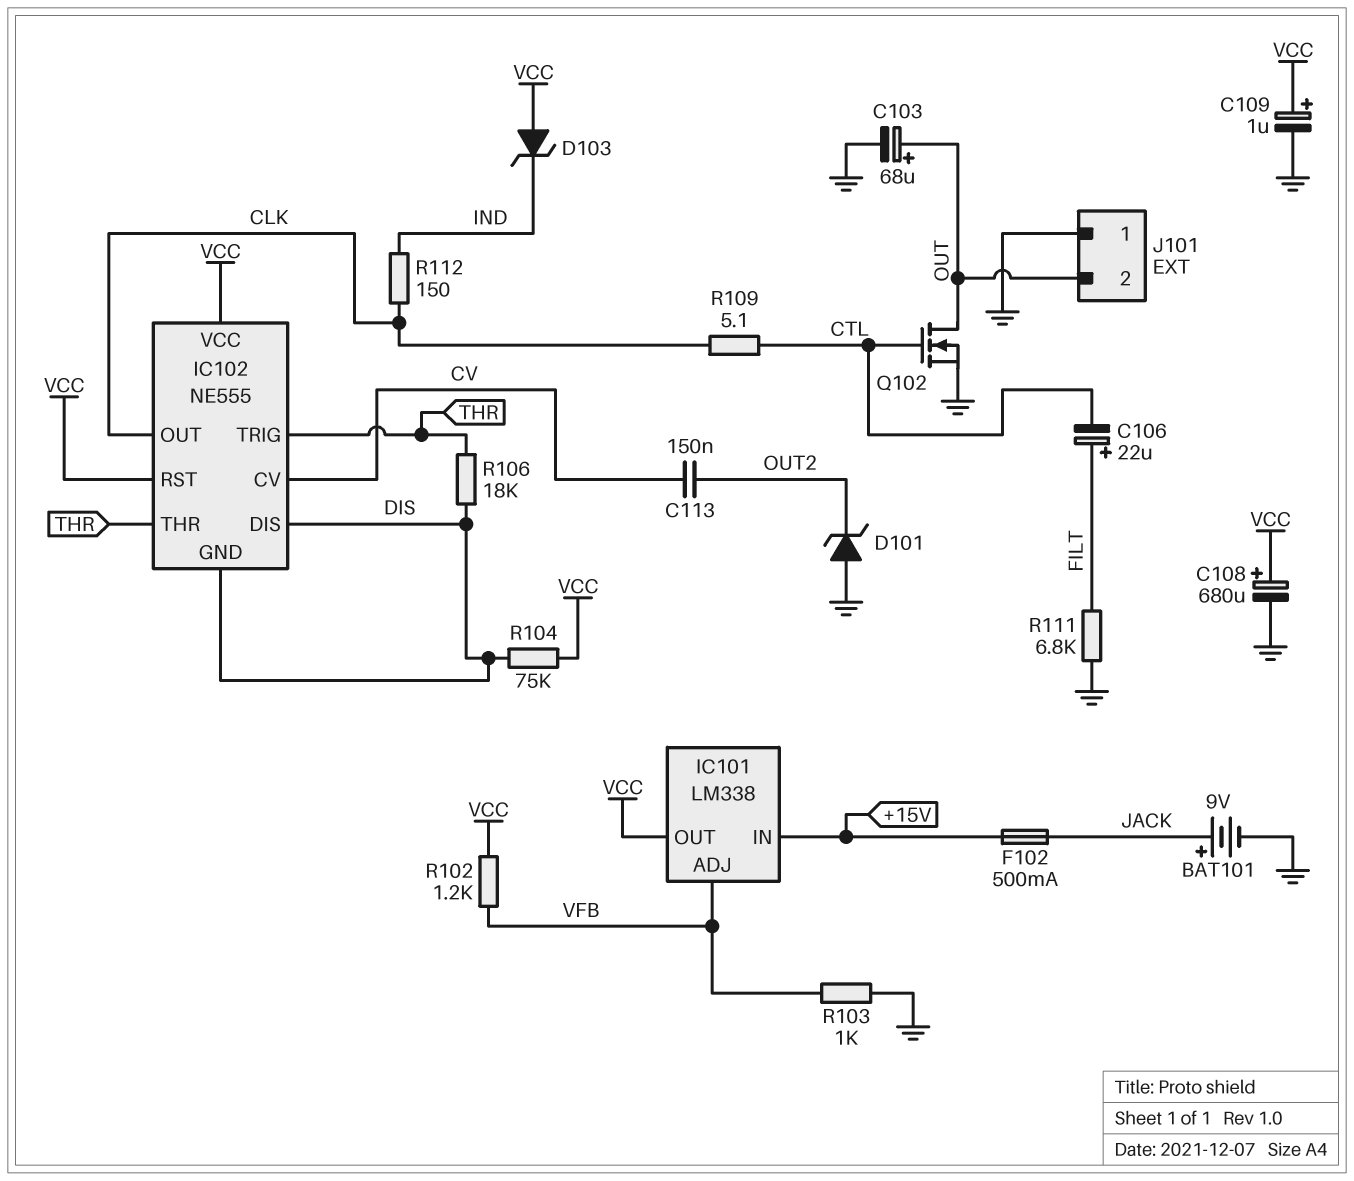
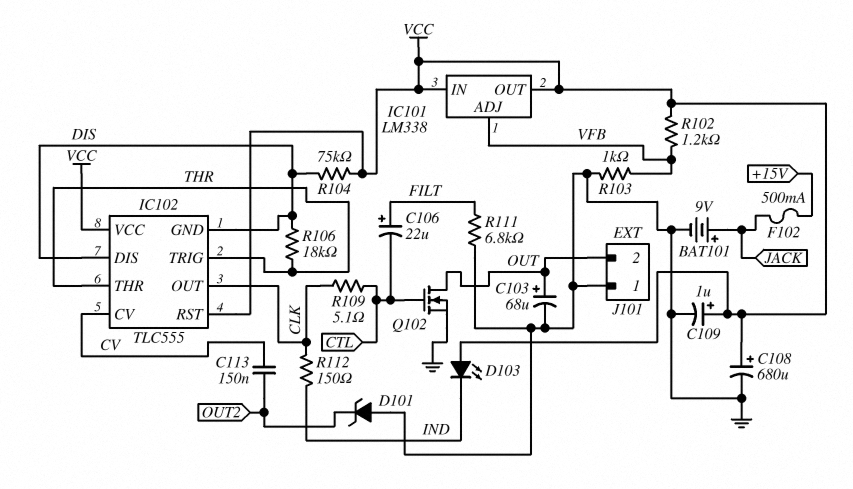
D103: zener (A VCC, K IND) -> LED (A VCC, K IND)
IC101 pin IN: +15V -> VCC
IC102: NE555 -> TLC555

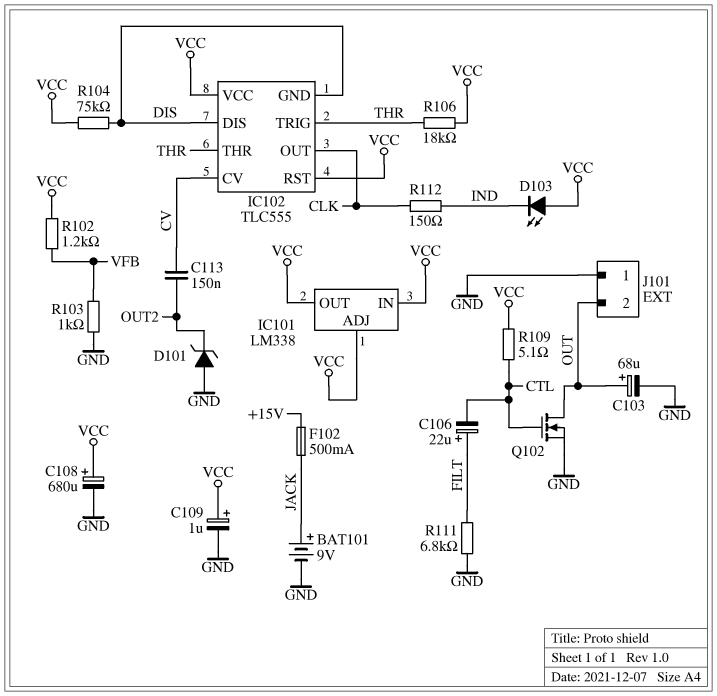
IC101 pin ADJ: VFB -> VCC
R106: 18k (DIS, THR) -> 18k (THR, VCC)
R109: 5.1 (CLK, CTL) -> 5.1 (CTL, VCC)

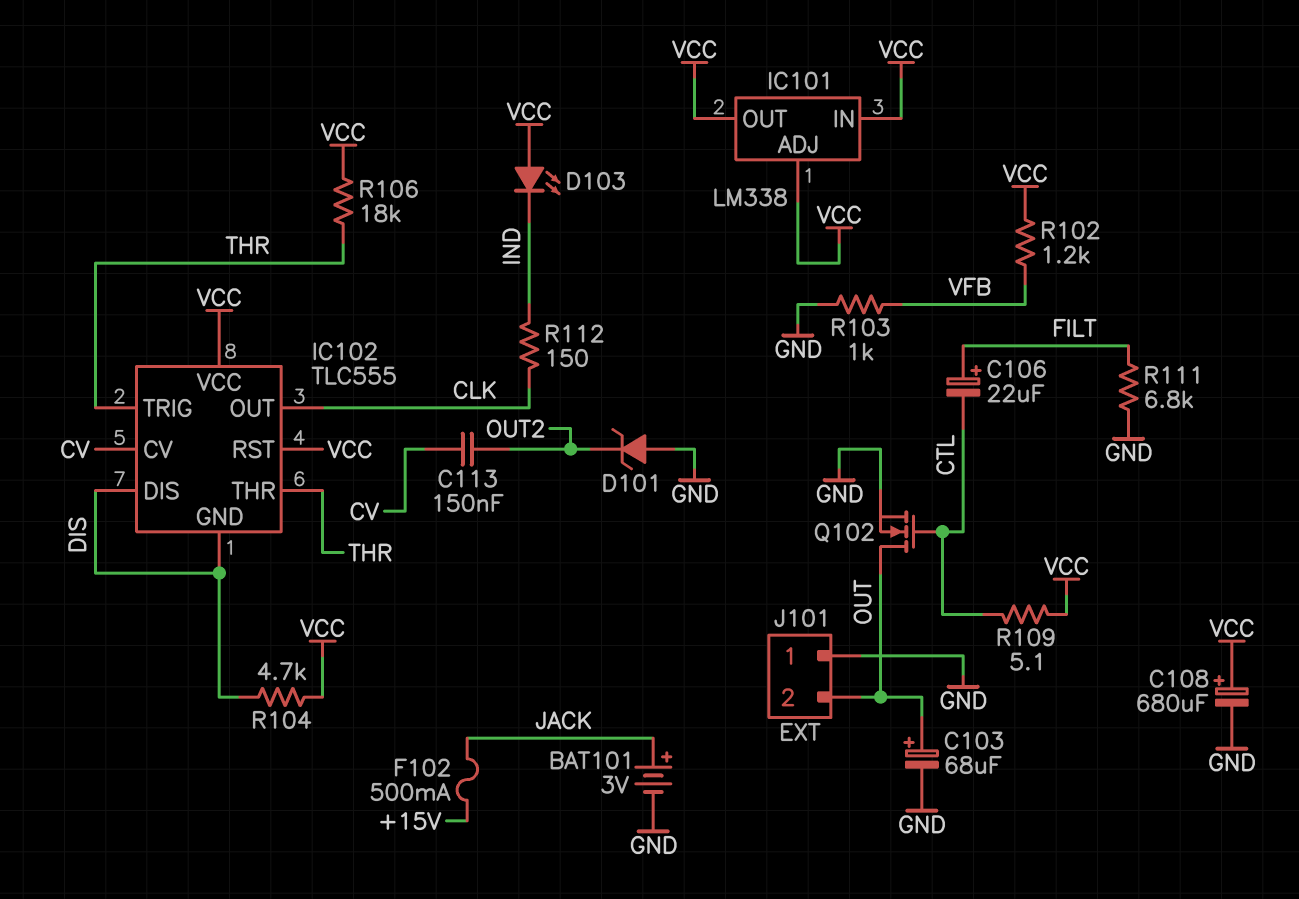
BAT101: 9V (plus JACK, minus GND) -> 3V (plus JACK, minus GND)
C109: 1uF (plus VCC, minus GND) -> none
R104: 75k (DIS, VCC) -> 4.7k (DIS, VCC)

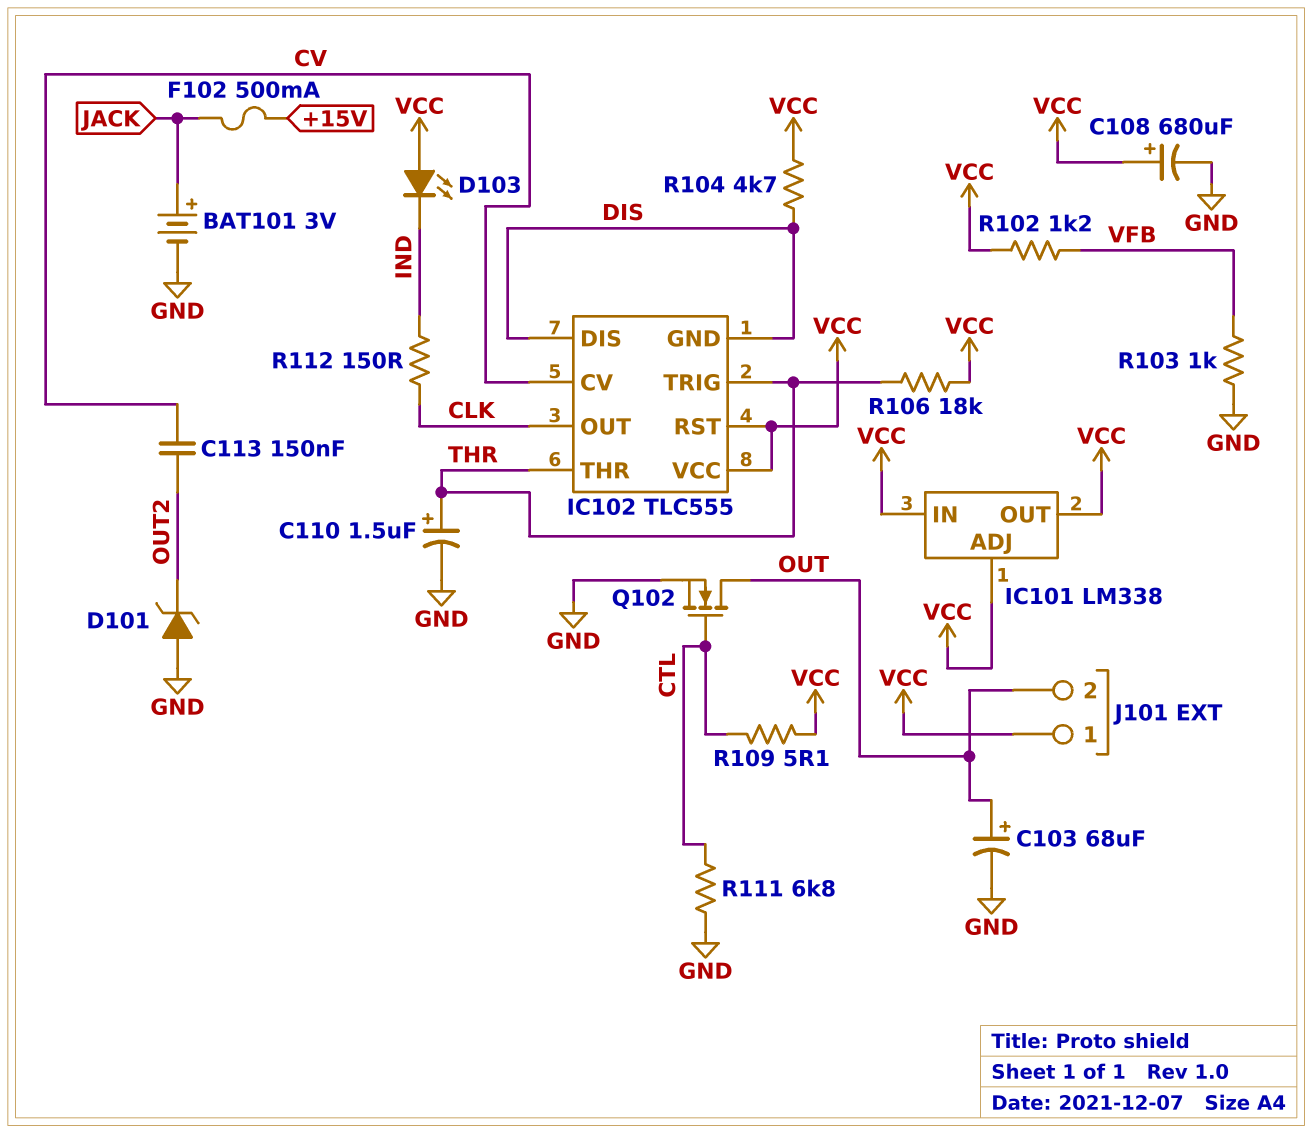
C106: 22uF (plus FILT, minus CTL) -> none
C110: none -> 1.5uF (plus THR, minus GND)
J101 pin 1: GND -> VCC
R111: 6.8k (FILT, GND) -> 6.8k (CTL, GND)

